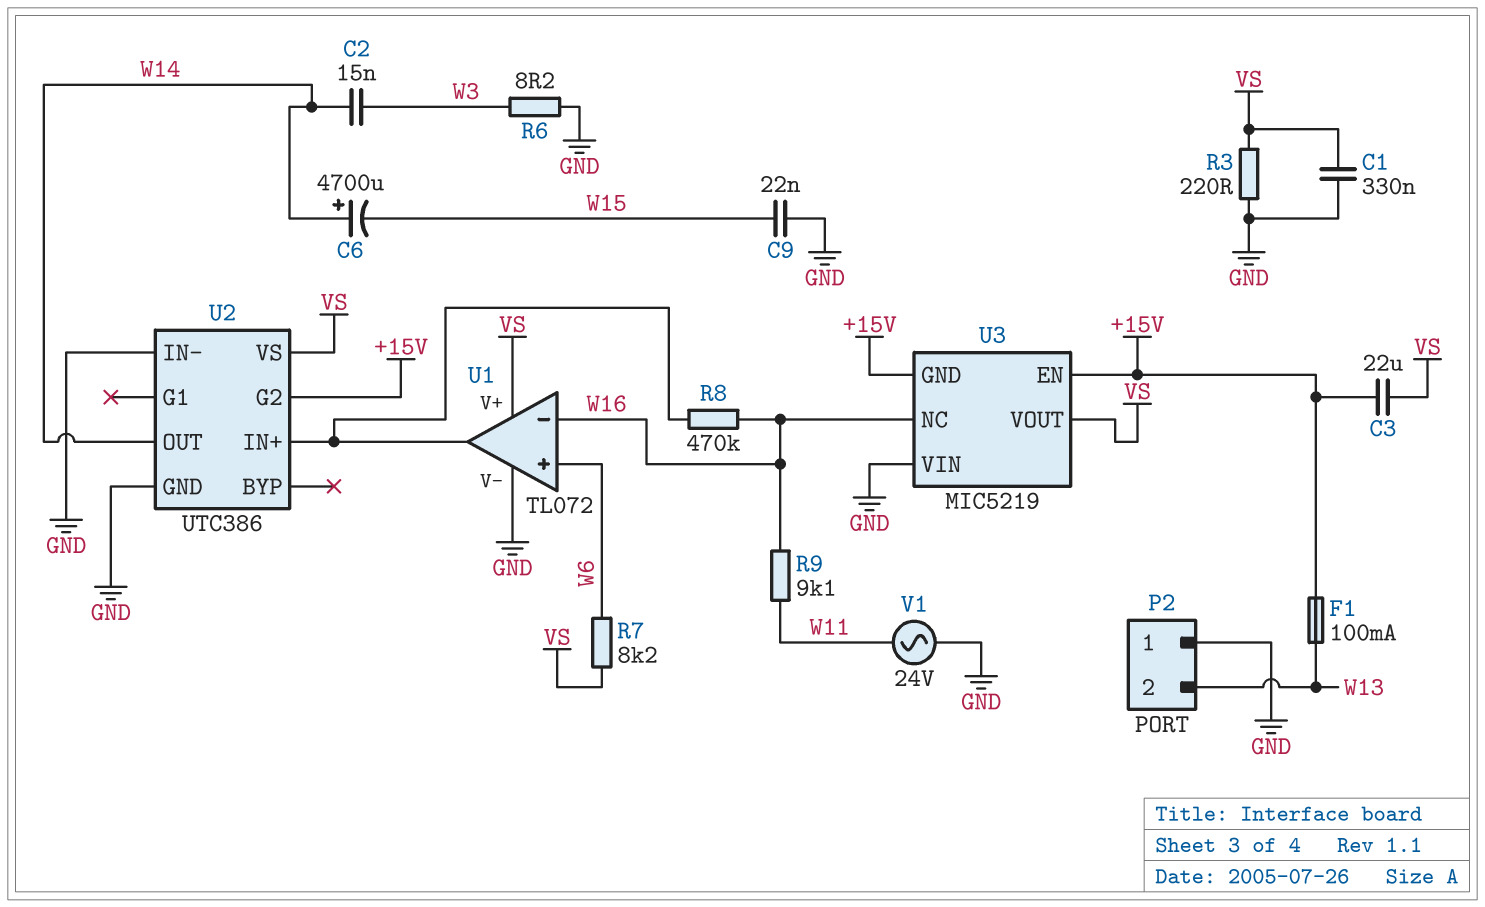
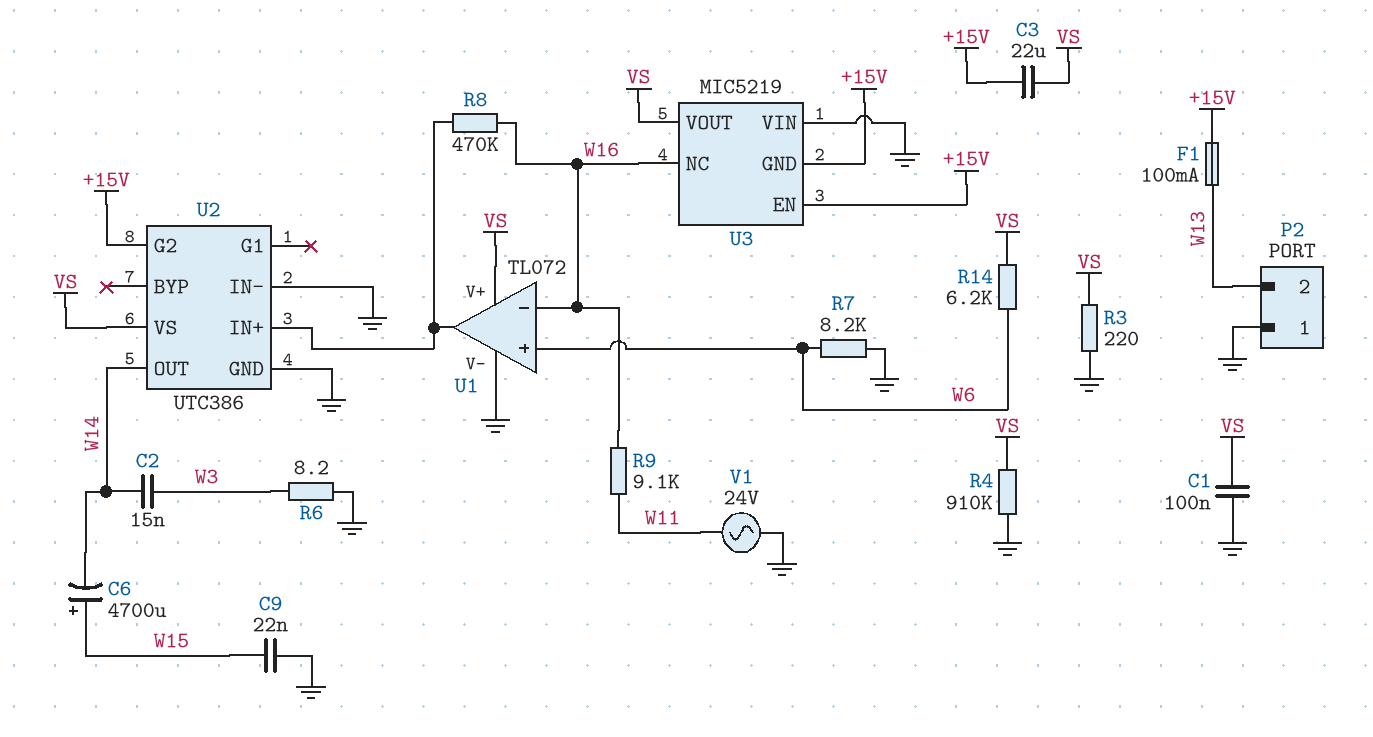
C1: 330nF (GND, VS) -> 100nF (GND, VS)
C6: 4700uF (plus W14, minus W15) -> 4700uF (plus W15, minus W14)
R4: none -> 910k (GND, VS)
R7: 8.2k (VS, W6) -> 8.2k (GND, W6)
R14: none -> 6.2k (VS, W6)

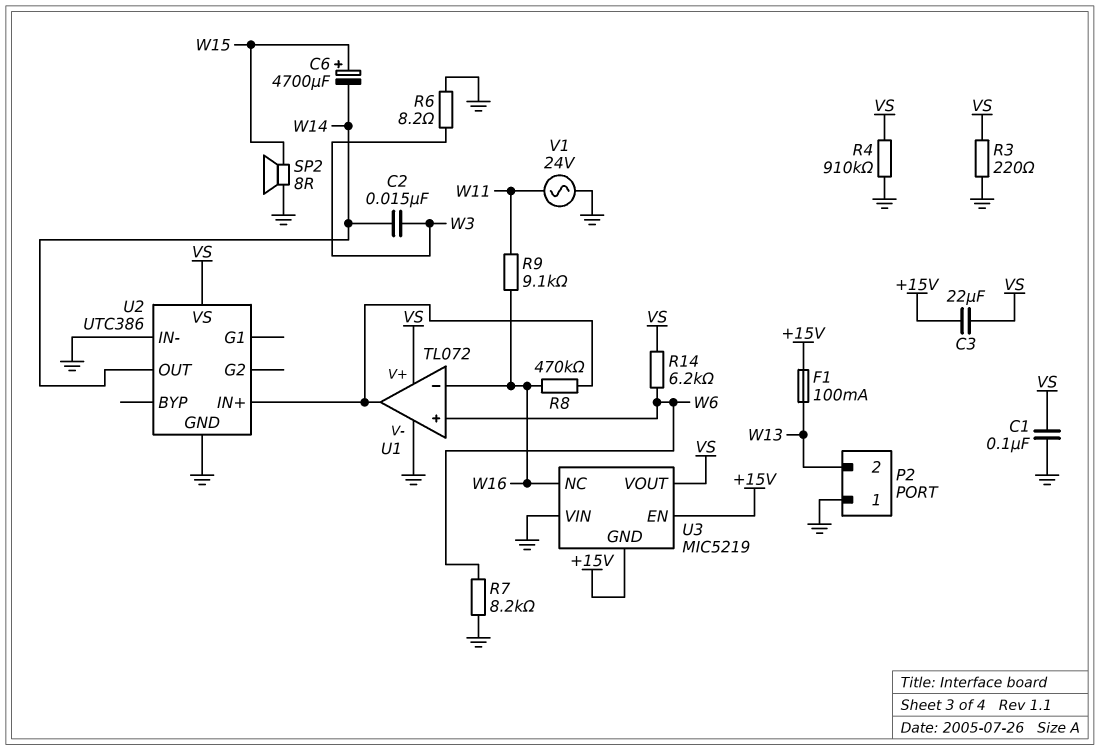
C9: 22nF (GND, W15) -> none
SP2: none -> speaker 8R (GND, W15)
U2 pin G2: +15V -> none

